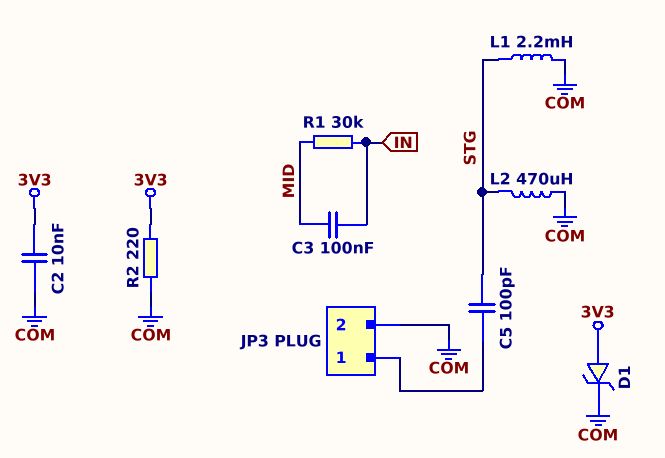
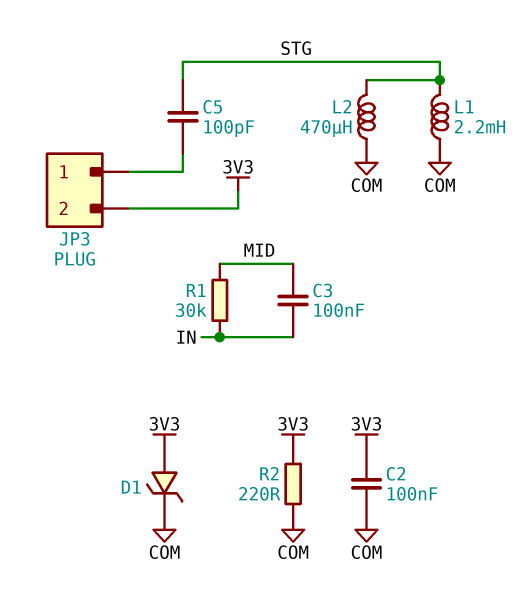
C2: 10nF (3V3, COM) -> 100nF (3V3, COM)
JP3 pin 2: COM -> 3V3

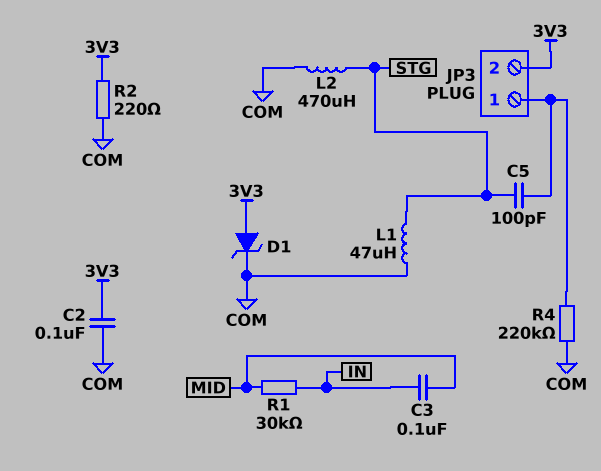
L1: 2.2mH (COM, STG) -> 47uH (COM, STG)
R4: none -> 220k (COM, JP3/1)

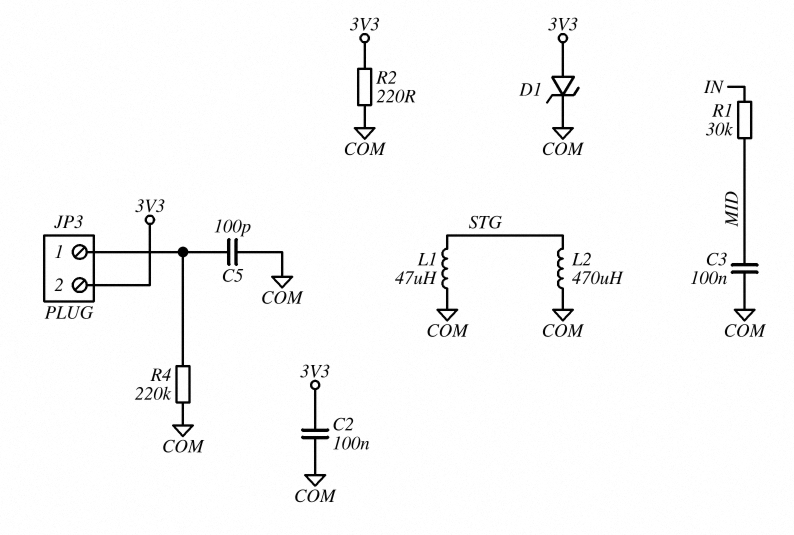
C3: 100nF (IN, MID) -> 100nF (COM, MID)
C5: 100pF (JP3/1, STG) -> 100pF (COM, JP3/1)

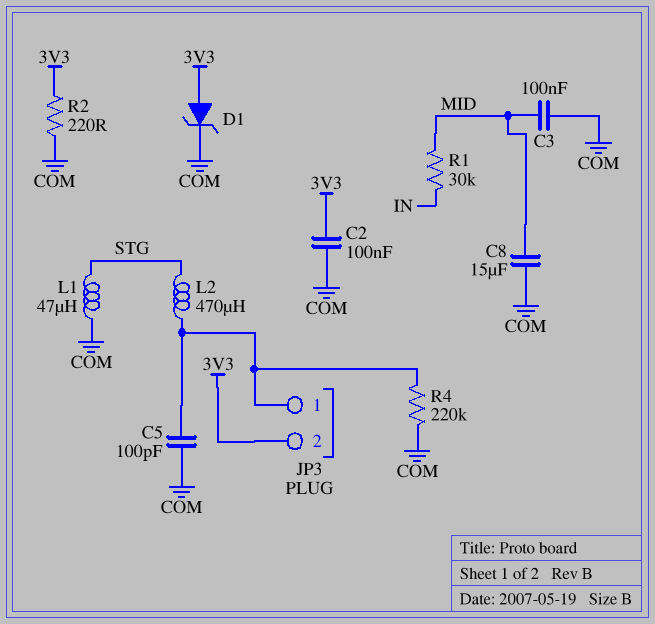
C8: none -> 15uF (COM, MID)
L2: 470uH (COM, STG) -> 470uH (JP3/1, STG)

